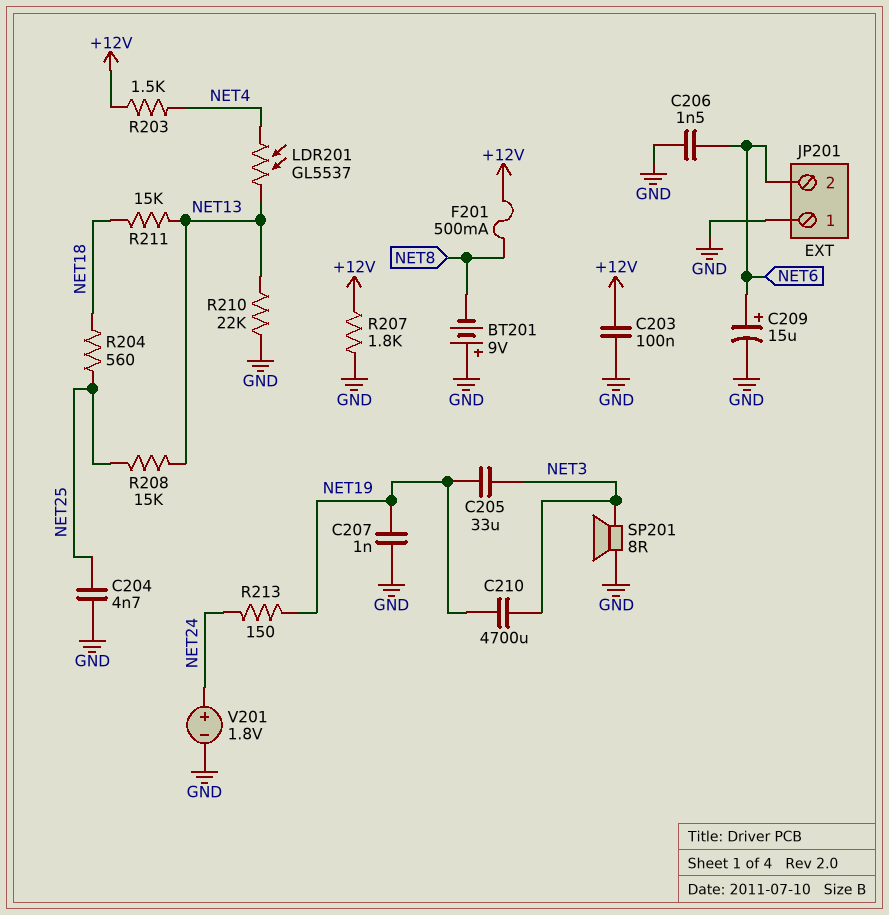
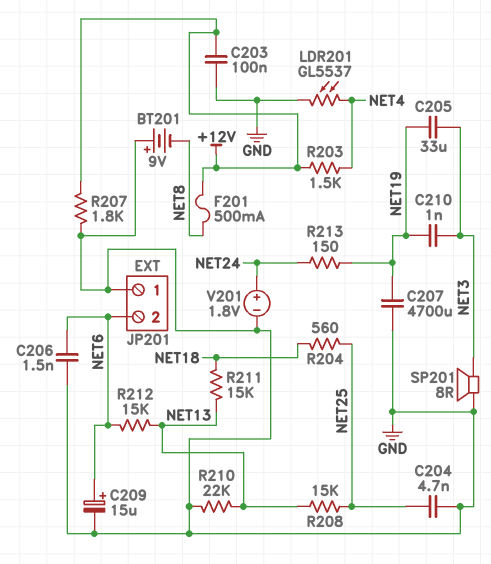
C207: 1nF (GND, NET19) -> 4700uF (GND, NET19)
C210: 4700uF (NET3, NET19) -> 1nF (NET3, NET19)
LDR201: GL5537 (NET4, NET13) -> GL5537 (GND, NET4)
R212: none -> 15k (NET6, NET13)

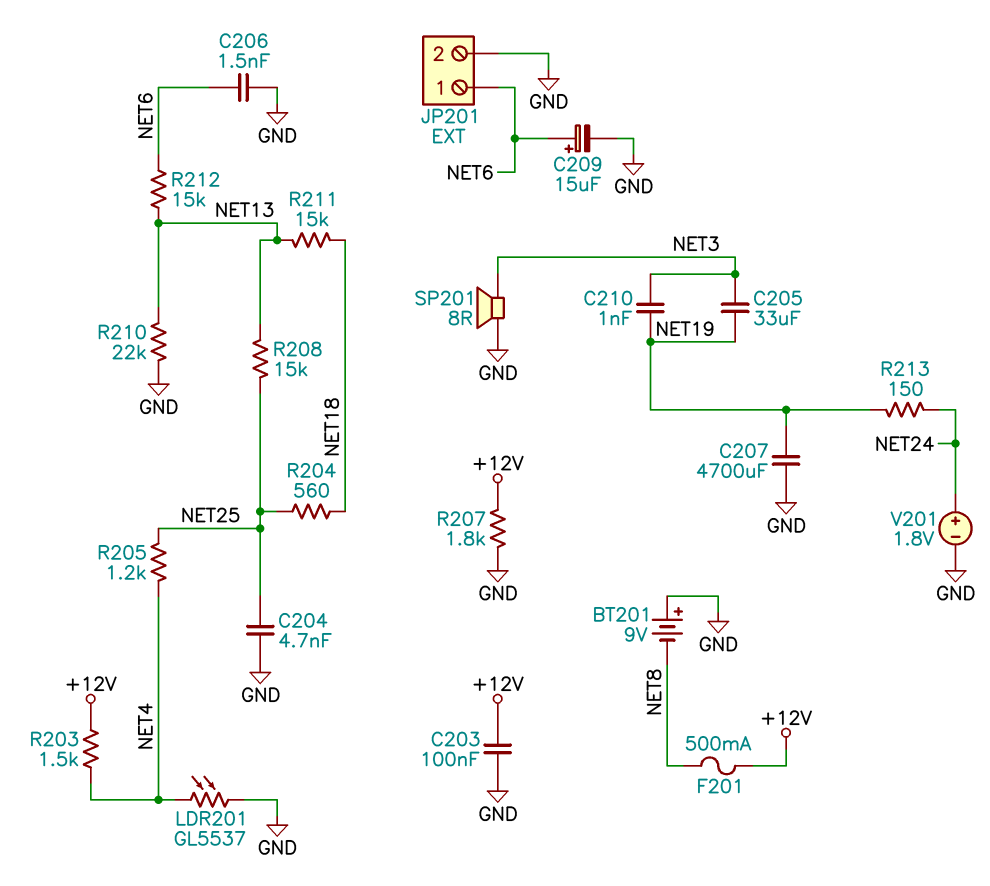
JP201 pin 1: GND -> NET6
JP201 pin 2: NET6 -> GND
R205: none -> 1.2k (NET4, NET25)

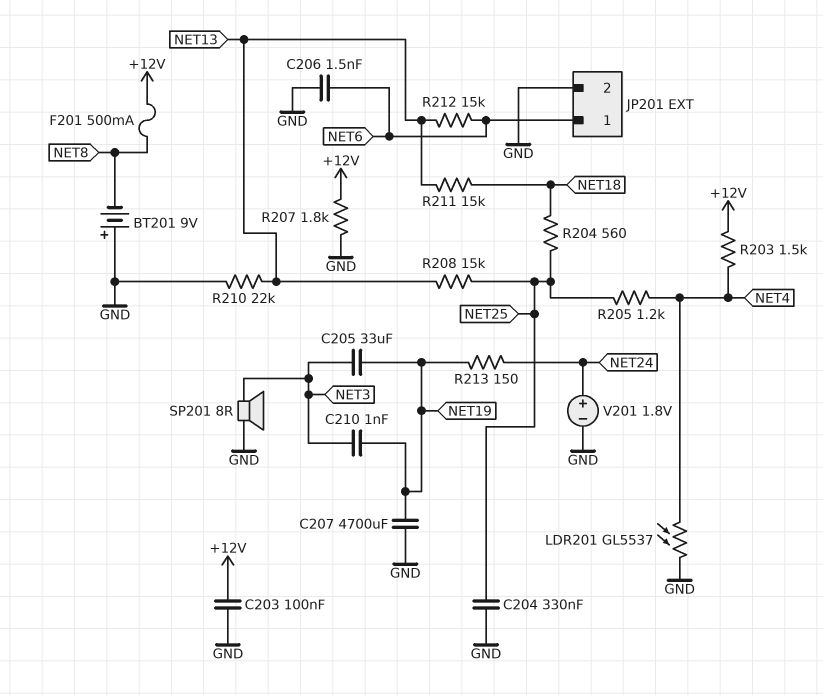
C204: 4.7nF (GND, NET25) -> 330nF (GND, NET25)
C209: 15uF (plus NET6, minus GND) -> none

